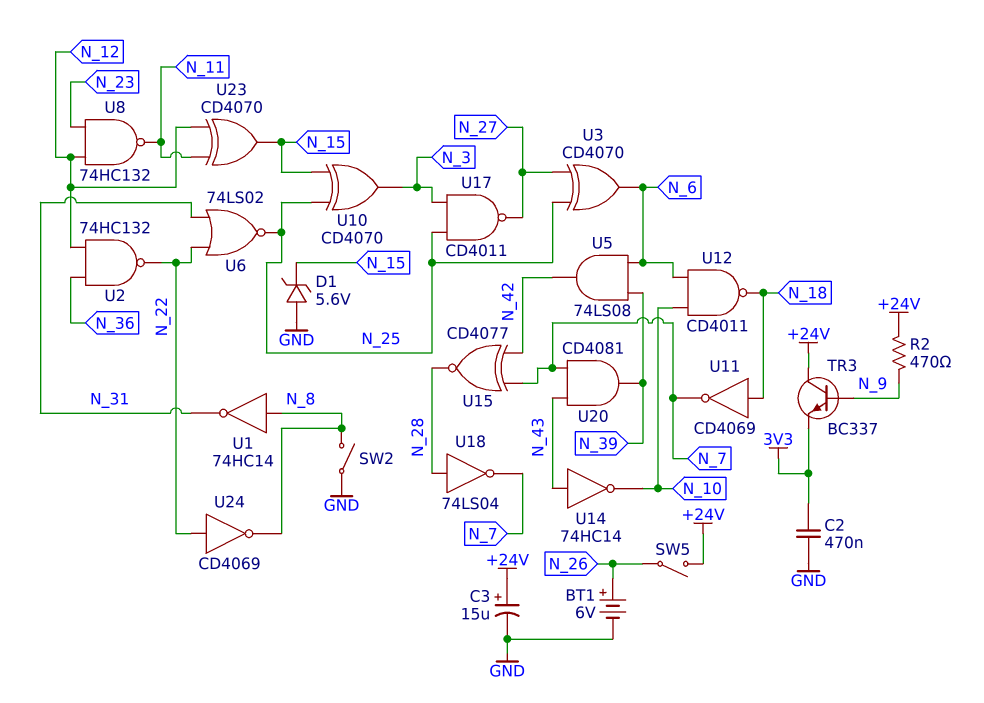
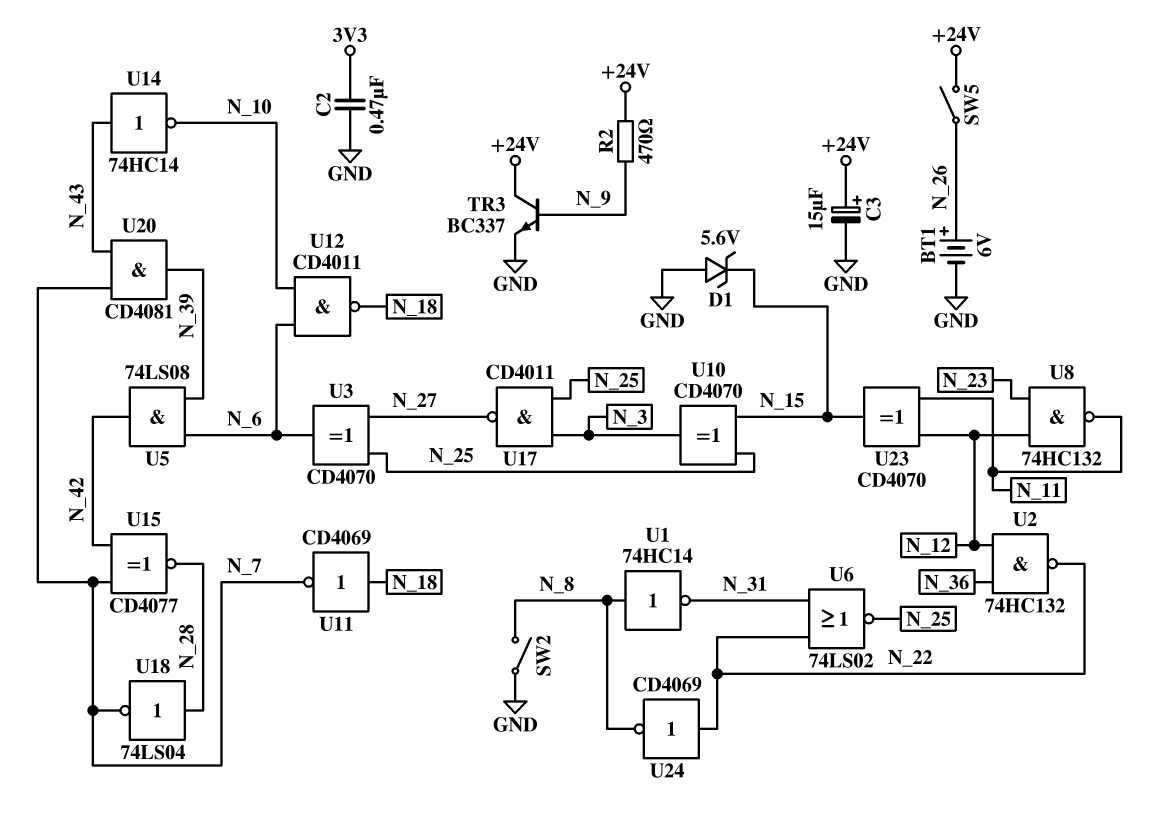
TR3: NPN BC337 (B N_9, C +24V, E 3V3) -> NPN BC337 (B N_9, C +24V, E GND)

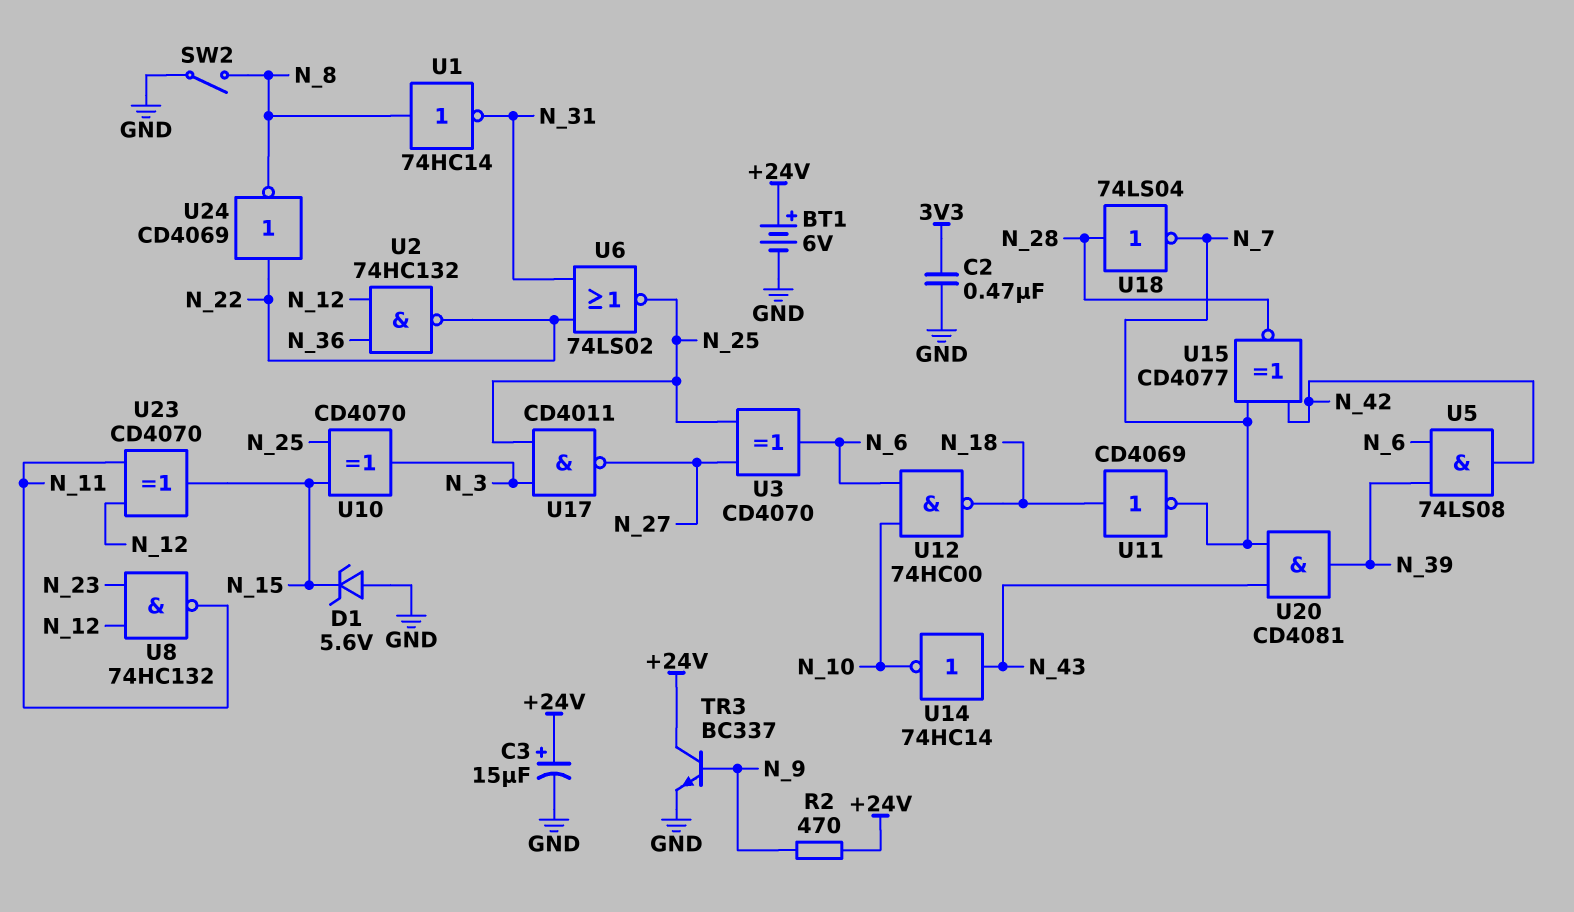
BT1: 6V (plus N_26, minus GND) -> 6V (plus +24V, minus GND)
SW5: switch (+24V, N_26) -> none
U12: NAND CD4011 (in N_6, in N_10, out N_18) -> NAND 74HC00 (in N_6, in N_10, out N_18)

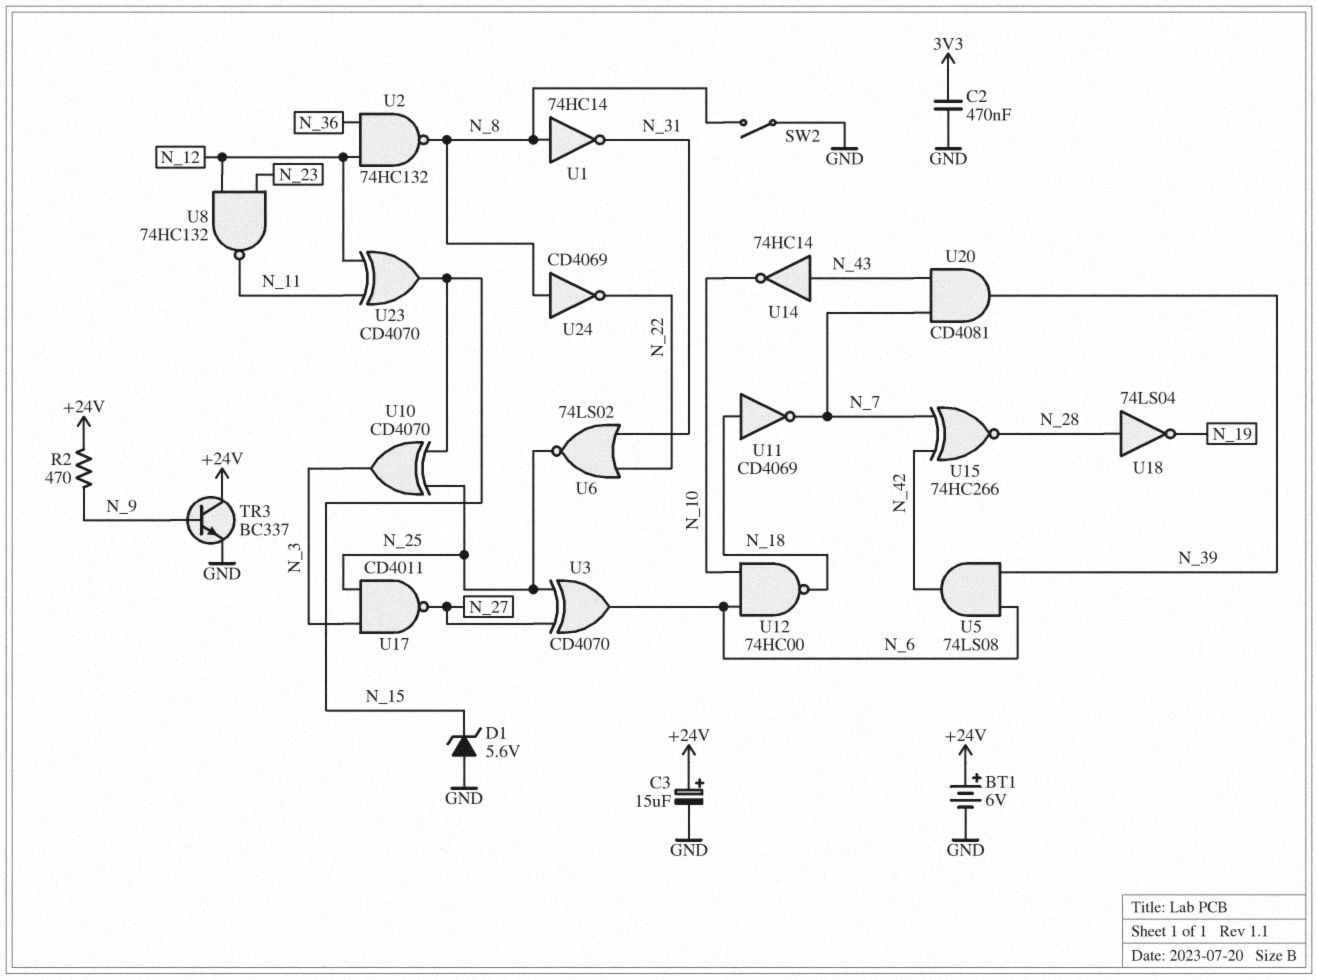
U2: NAND 74HC132 (in N_12, in N_36, out N_22) -> NAND 74HC132 (in N_12, in N_36, out N_8)
U15: XNOR CD4077 (in N_7, in N_42, out N_28) -> XNOR 74HC266 (in N_7, in N_42, out N_28)
U18: NOT 74LS04 (in N_28, out N_7) -> NOT 74LS04 (in N_28, out N_19)
U24: NOT CD4069 (in N_22, out N_8) -> NOT CD4069 (in N_8, out N_22)

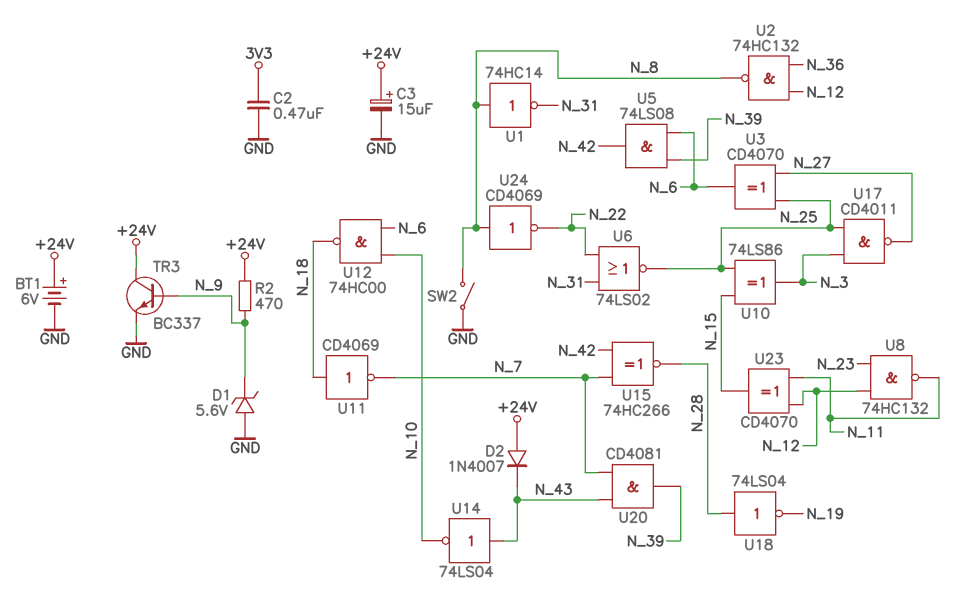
D1: zener 5.6V (A GND, K N_15) -> zener 5.6V (A GND, K N_9)
D2: none -> diode 1N4007 (A +24V, K N_43)
U10: XOR CD4070 (in N_15, in N_25, out N_3) -> XOR 74LS86 (in N_15, in N_25, out N_3)
U14: NOT 74HC14 (in N_43, out N_10) -> NOT 74LS04 (in N_43, out N_10)

